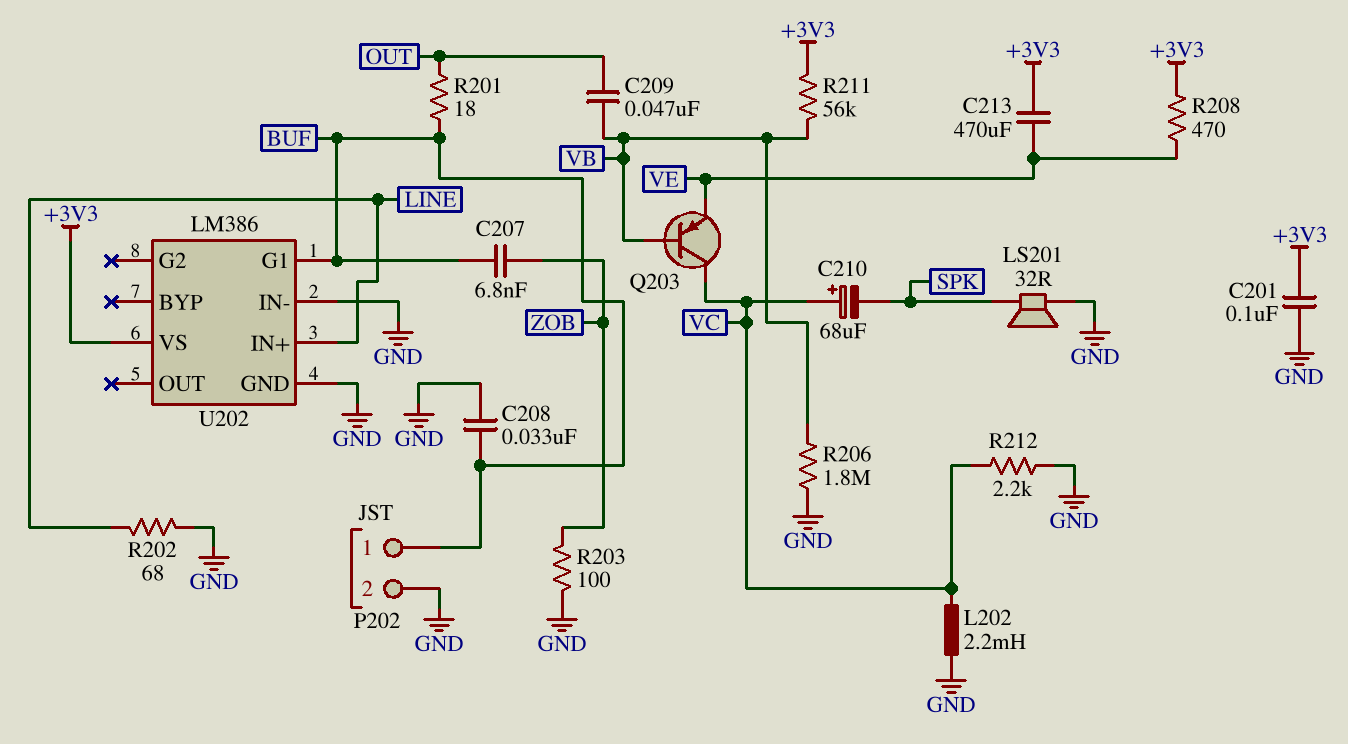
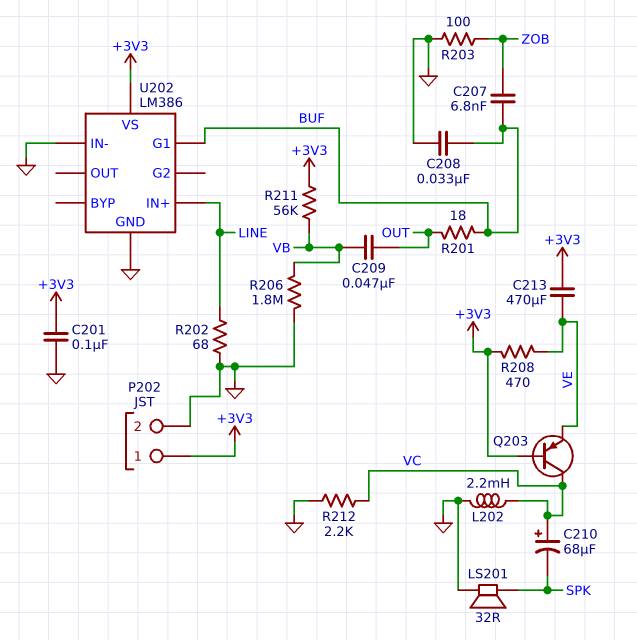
P202 pin 1: BUF -> +3V3
Q203: PNP (B VB, C VC, E VE) -> PNP (B +3V3, C VC, E VE)

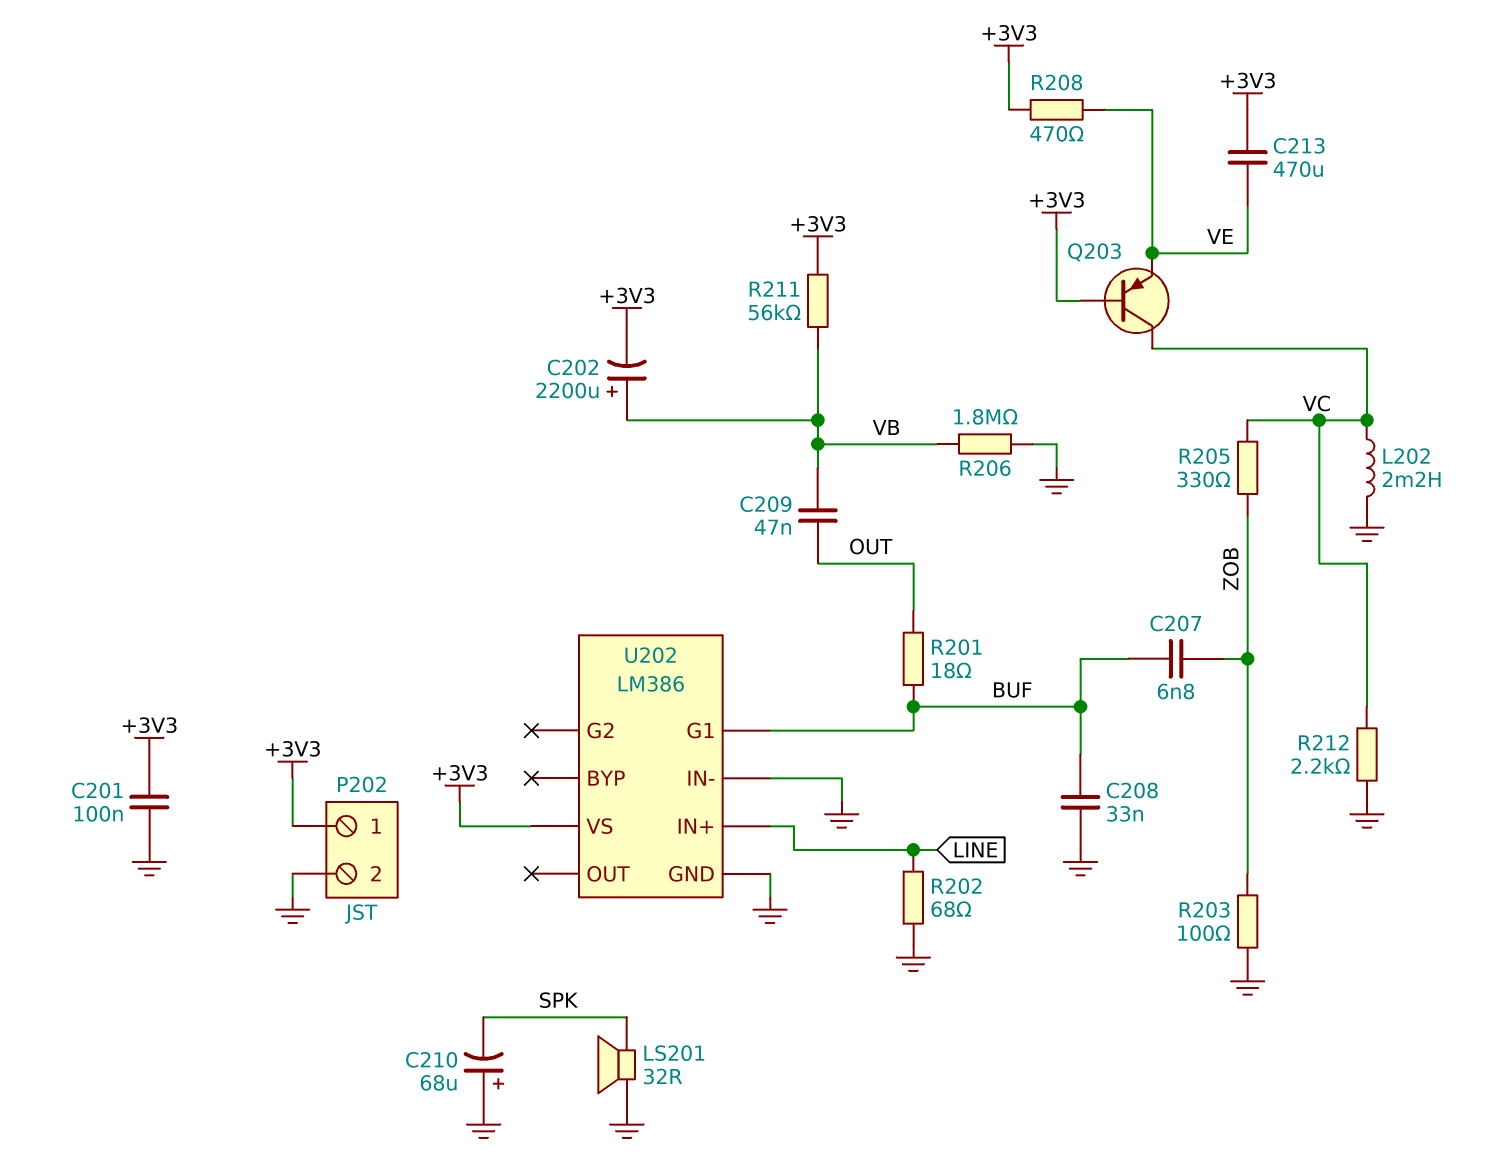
C202: none -> 2200uF (plus VB, minus +3V3)
C210: 68uF (plus VC, minus SPK) -> 68uF (plus GND, minus SPK)
R205: none -> 330 (VC, ZOB)

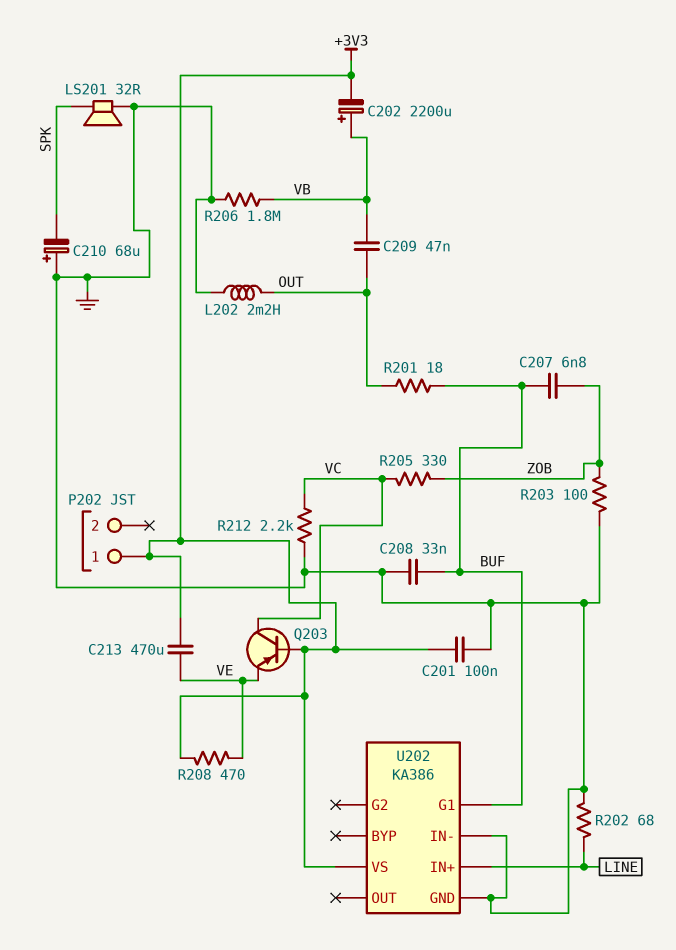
L202: 2.2mH (GND, VC) -> 2.2mH (GND, OUT)
P202 pin 2: GND -> none
R211: 56k (+3V3, VB) -> none
U202: LM386 -> KA386

